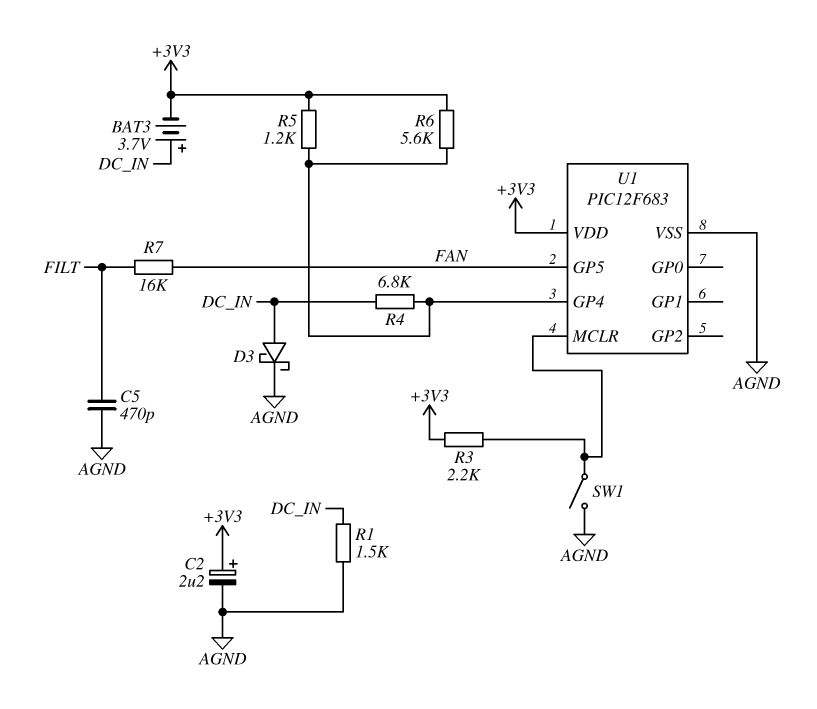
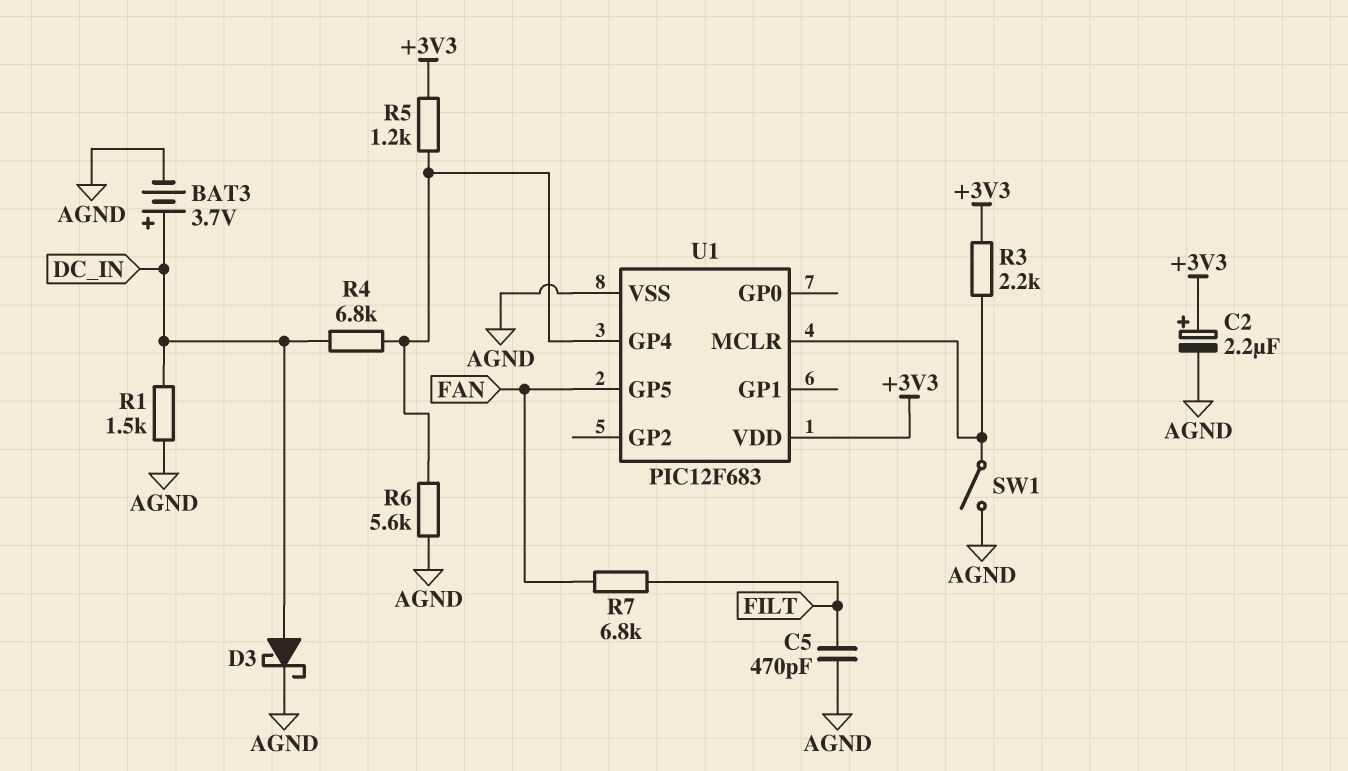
BAT3: 3.7V (plus DC_IN, minus +3V3) -> 3.7V (plus DC_IN, minus AGND)
R6: 5.6k (+3V3, U1/GP4) -> 5.6k (AGND, U1/GP4)
R7: 16k (FAN, FILT) -> 6.8k (FAN, FILT)

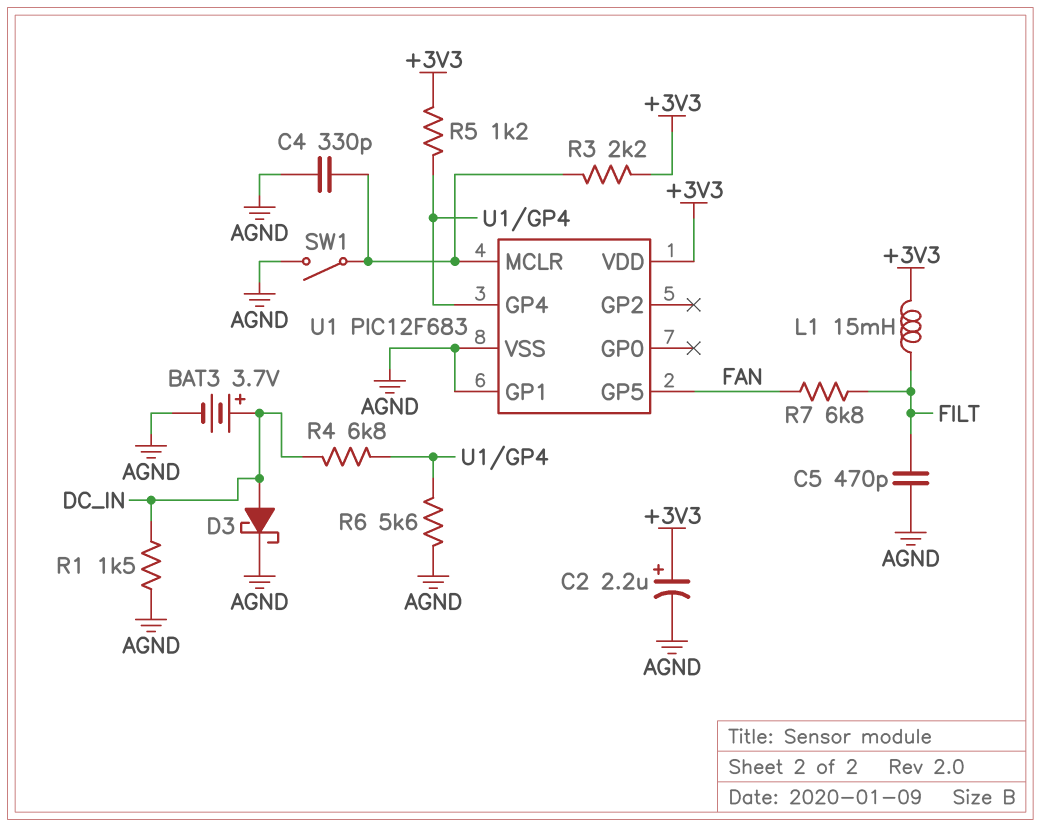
C4: none -> 330pF (AGND, U1/MCLR)
L1: none -> 15mH (+3V3, FILT)
U1 pin GP1: none -> AGND

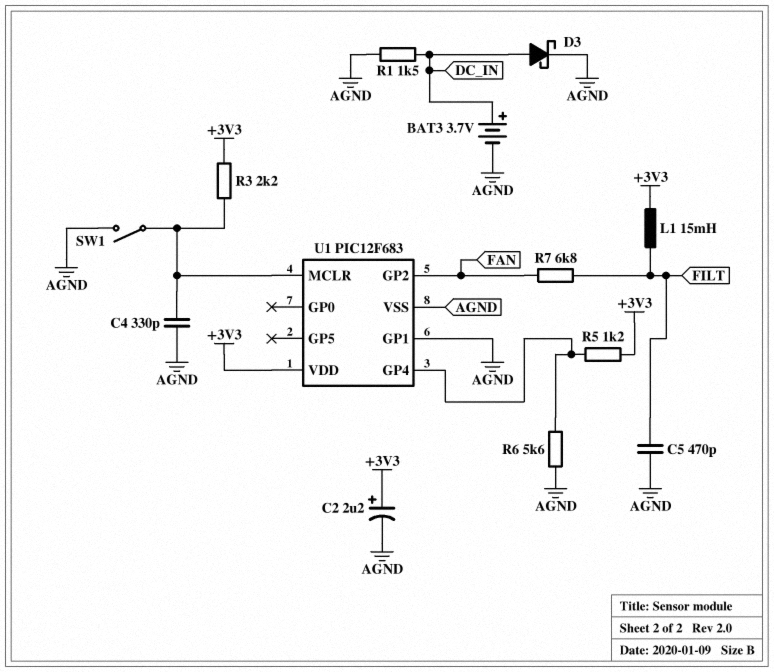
R4: 6.8k (DC_IN, U1/GP4) -> none
U1 pin GP2: none -> FAN
U1 pin GP5: FAN -> none

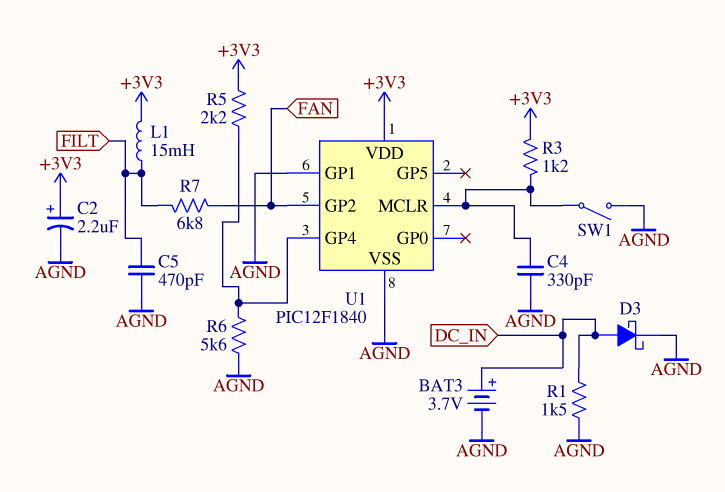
R3: 2.2k (+3V3, U1/MCLR) -> 1.2k (+3V3, U1/MCLR)
R5: 1.2k (+3V3, U1/GP4) -> 2.2k (+3V3, U1/GP4)
U1: PIC12F683 -> PIC12F1840

